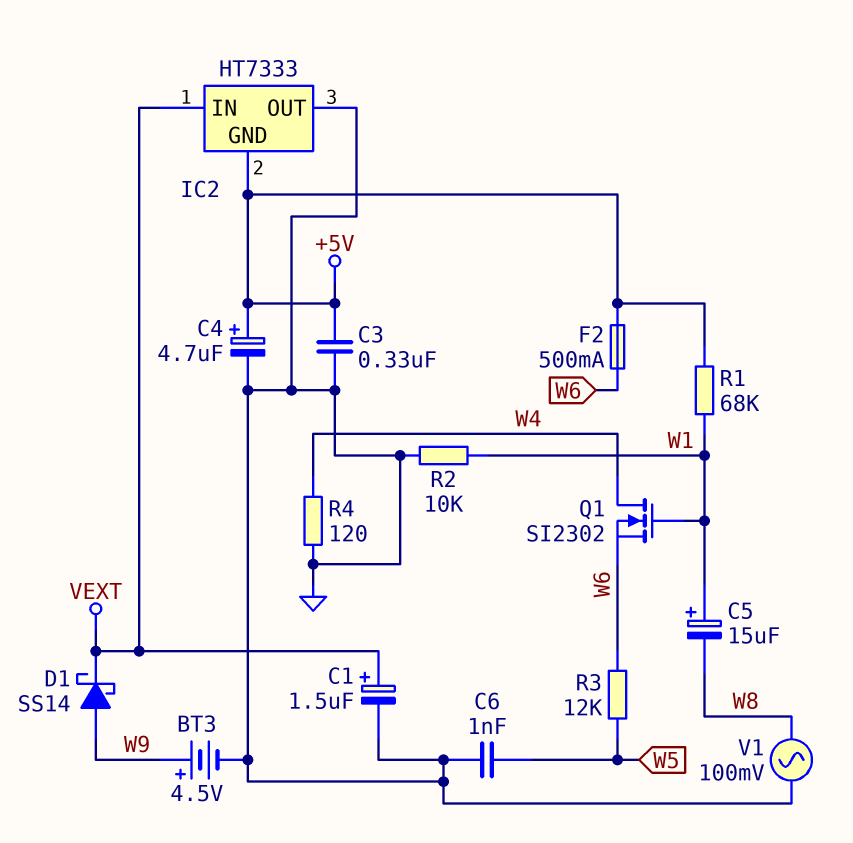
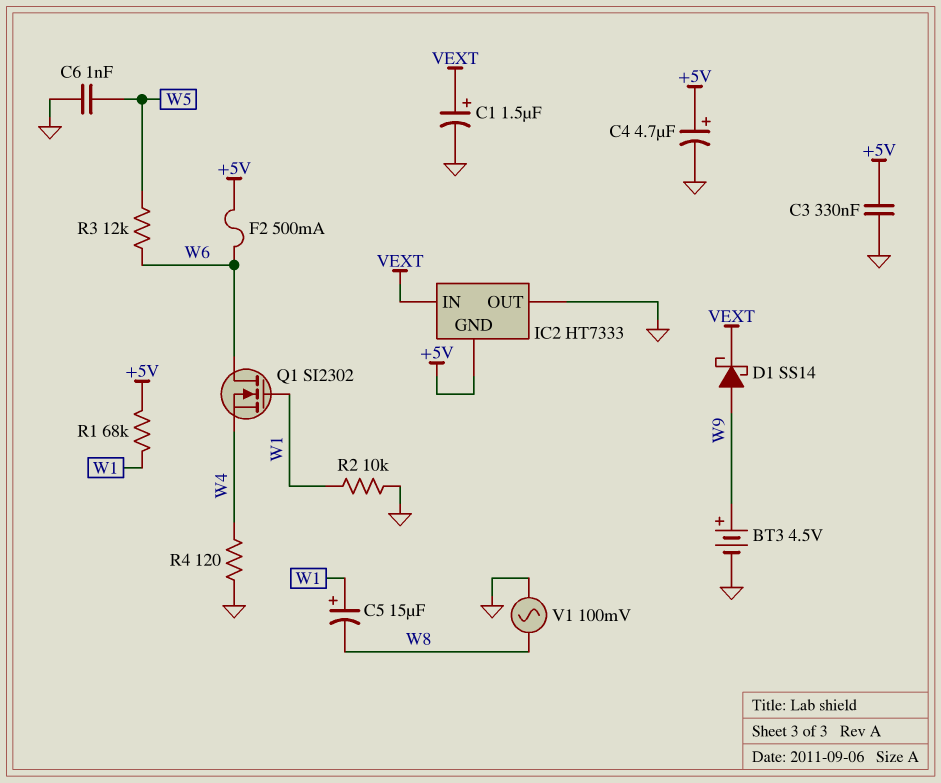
Q1: NMOS SI2302 (G W1, D W4, S W6) -> NMOS SI2302 (G W1, D W6, S W4)

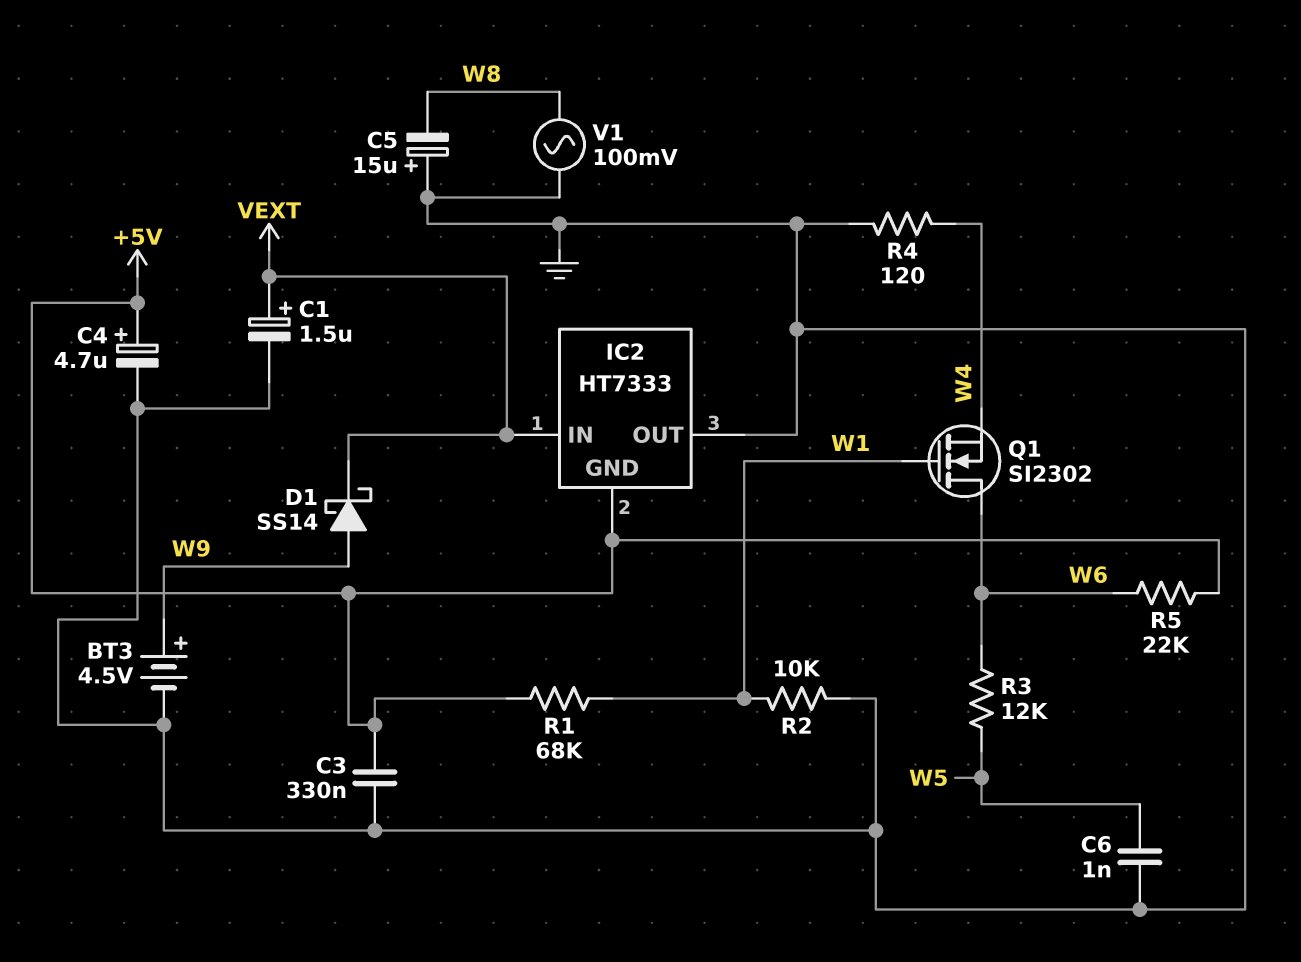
C5: 15uF (plus W1, minus W8) -> 15uF (plus GND, minus W8)
F2: 500mA (+5V, W6) -> none
R5: none -> 22k (+5V, W6)

